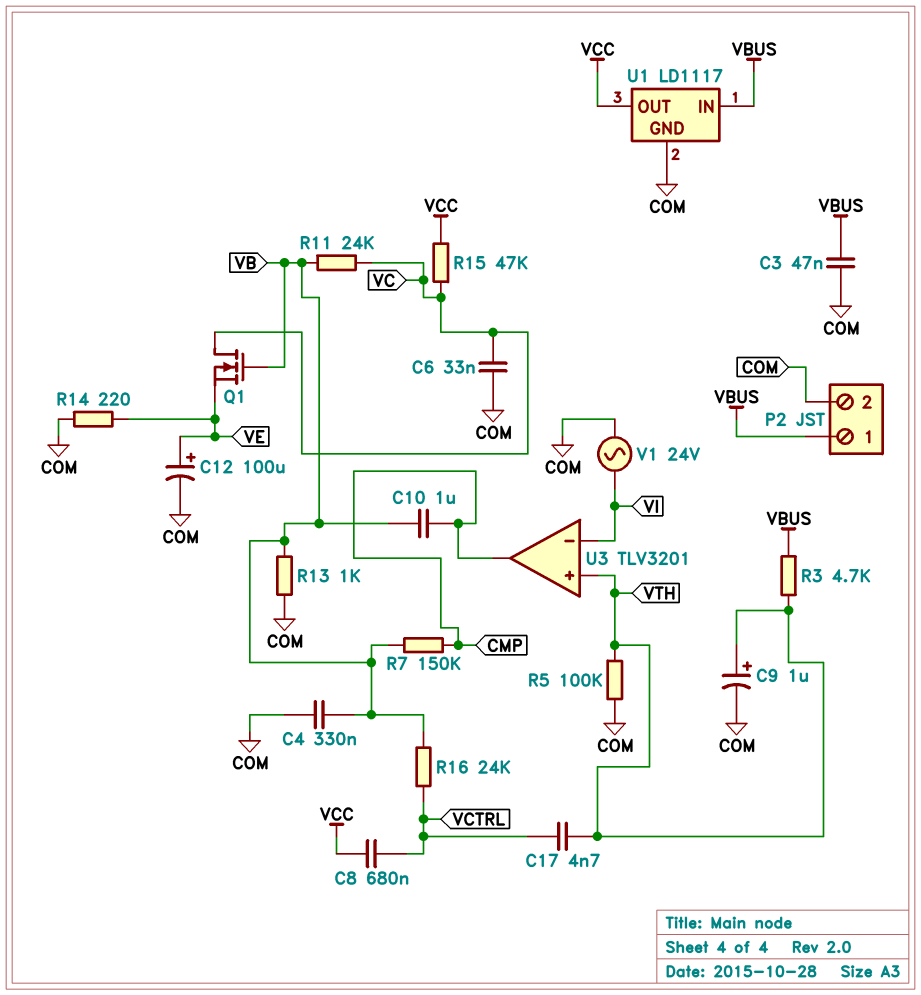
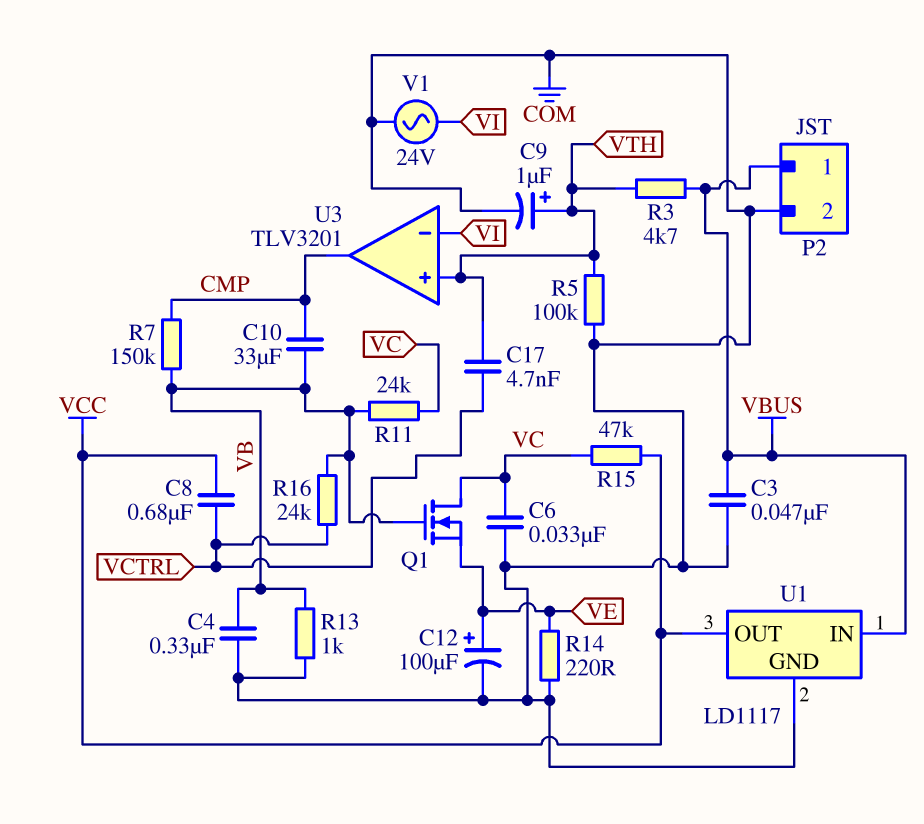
C10: 1uF (CMP, VB) -> 33uF (CMP, VB)

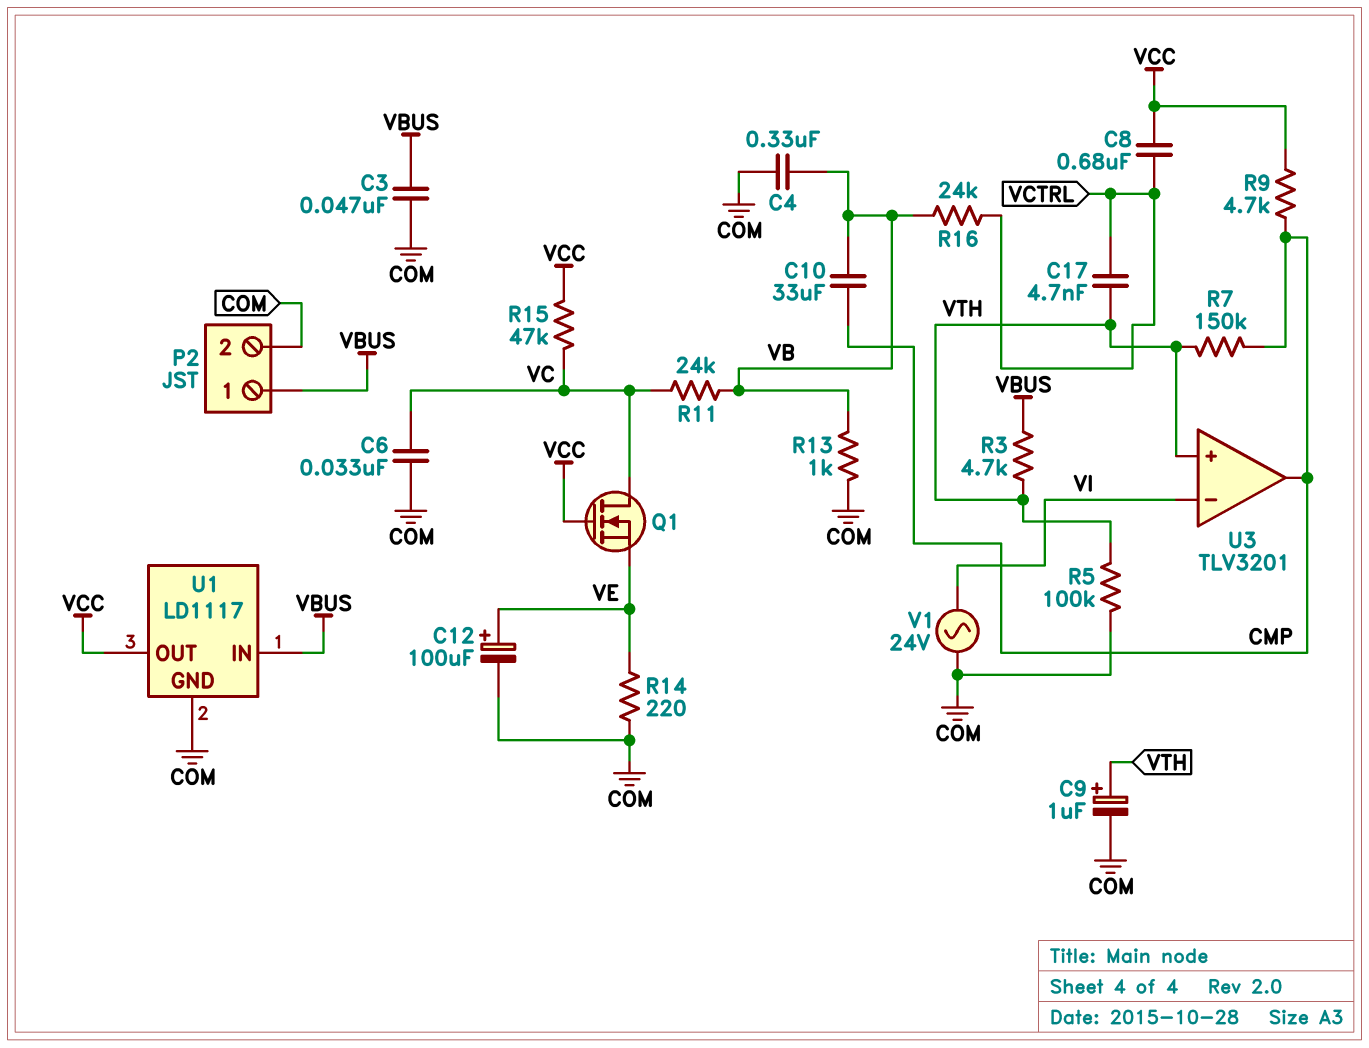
Q1: NMOS (G VB, D VC, S VE) -> NMOS (G VCC, D VC, S VE)
R7: 150k (CMP, VB) -> 150k (CMP, VTH)
R9: none -> 4.7k (CMP, VCC)

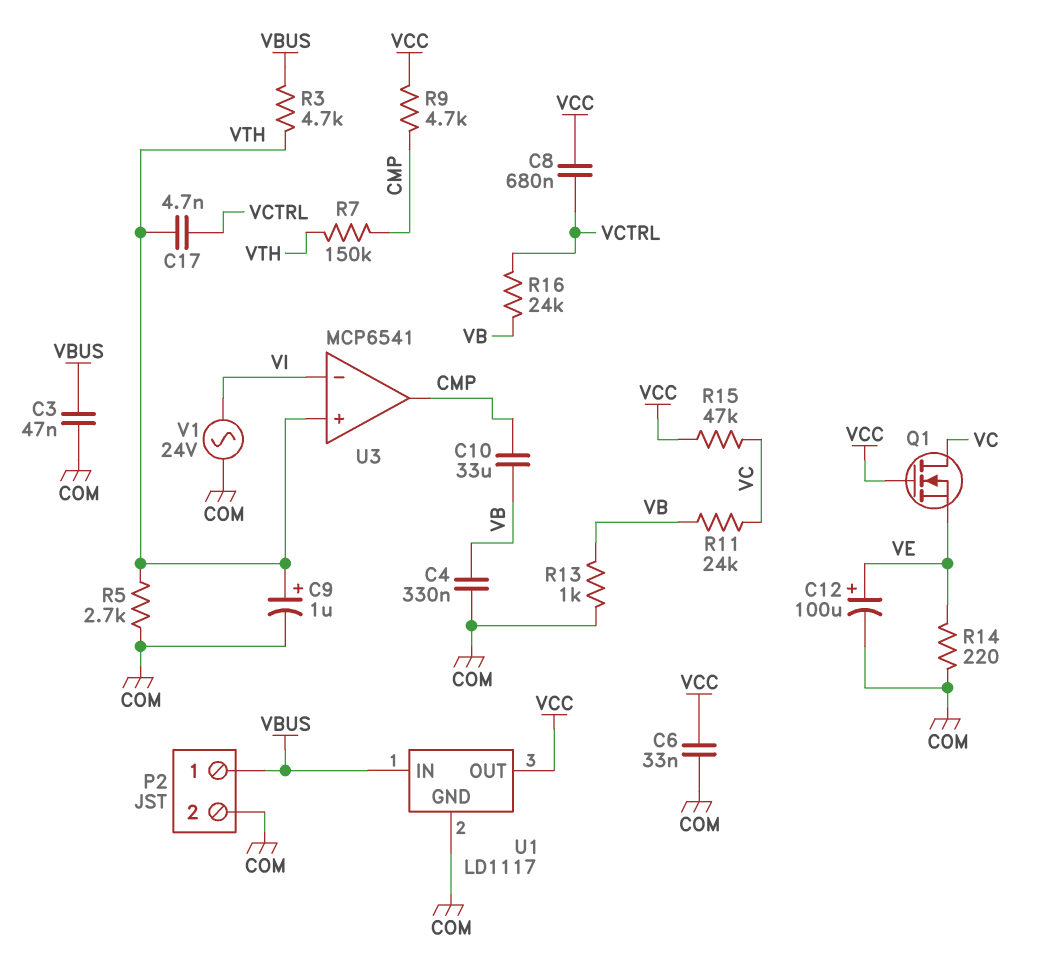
C6: 33nF (COM, VC) -> 33nF (COM, VCC)
R5: 100k (COM, VTH) -> 2.7k (COM, VTH)
U3: TLV3201 -> MCP6541

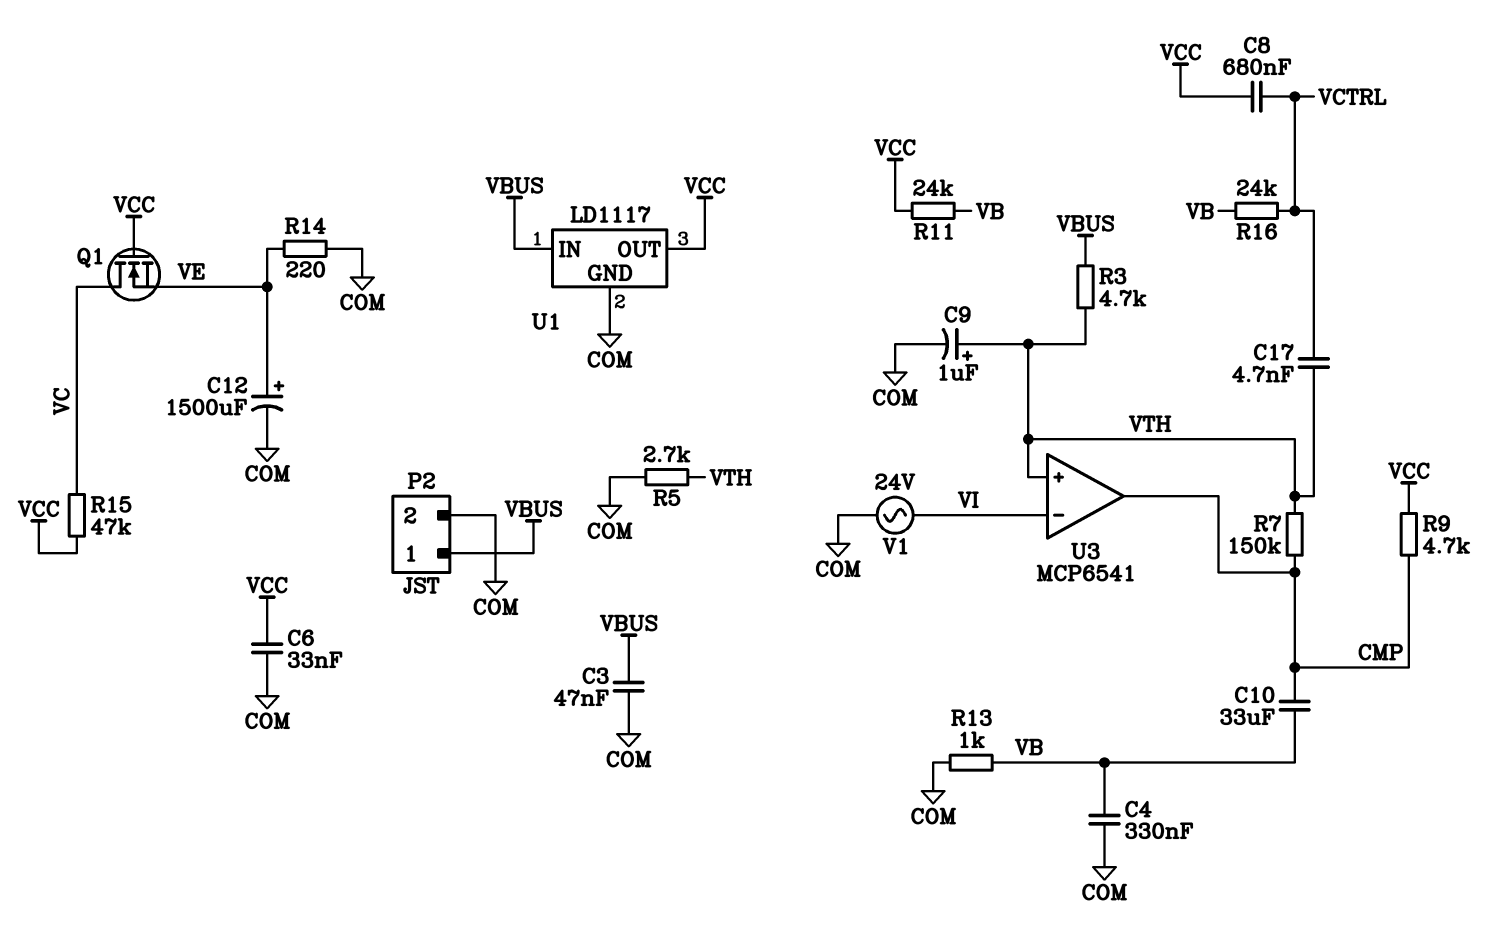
C12: 100uF (plus VE, minus COM) -> 1500uF (plus VE, minus COM)
R11: 24k (VB, VC) -> 24k (VB, VCC)

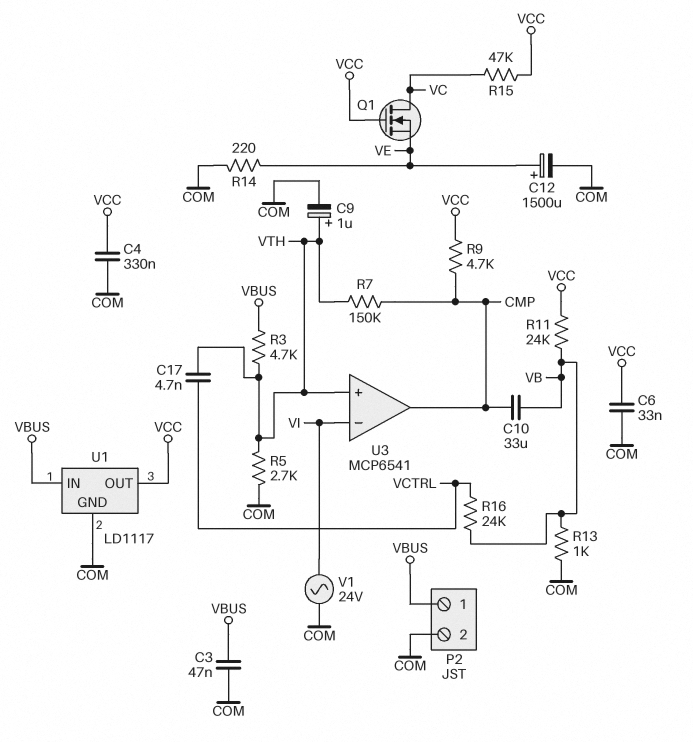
C4: 330nF (COM, VB) -> 330nF (COM, VCC)
C8: 680nF (VCC, VCTRL) -> none

